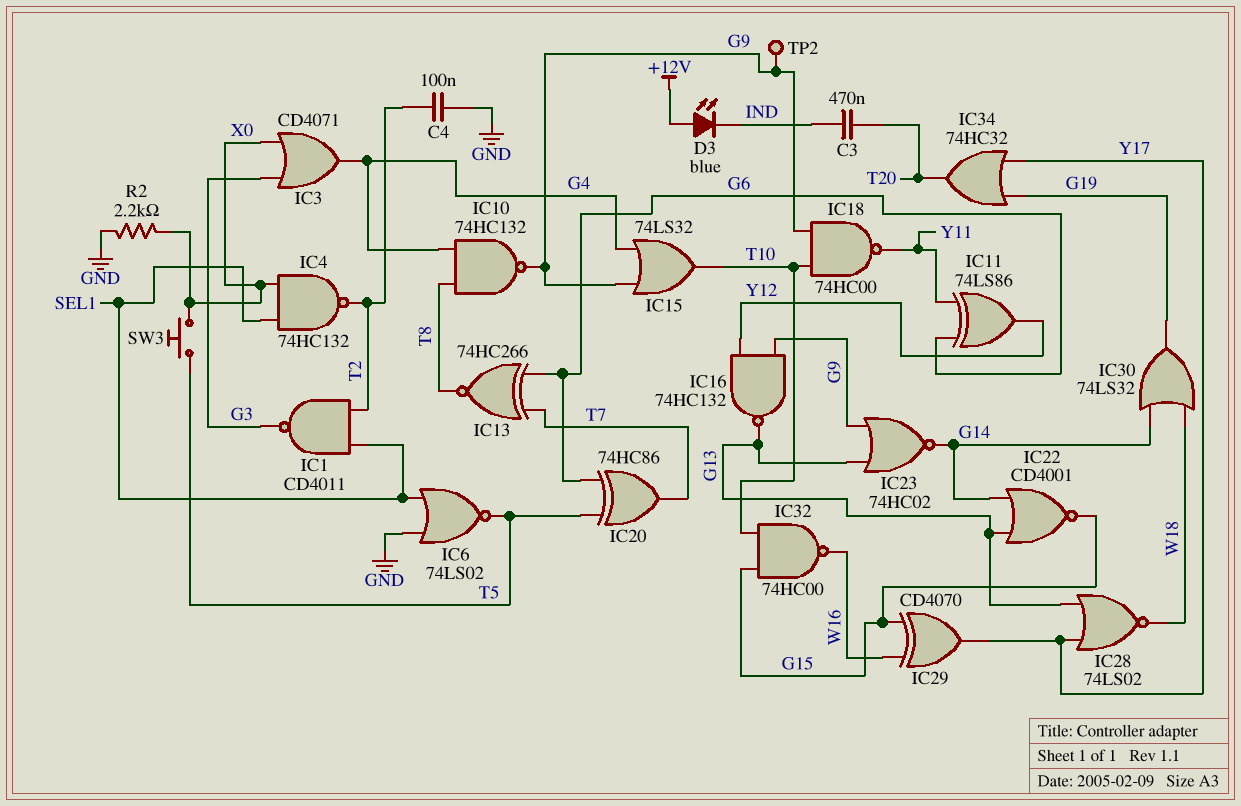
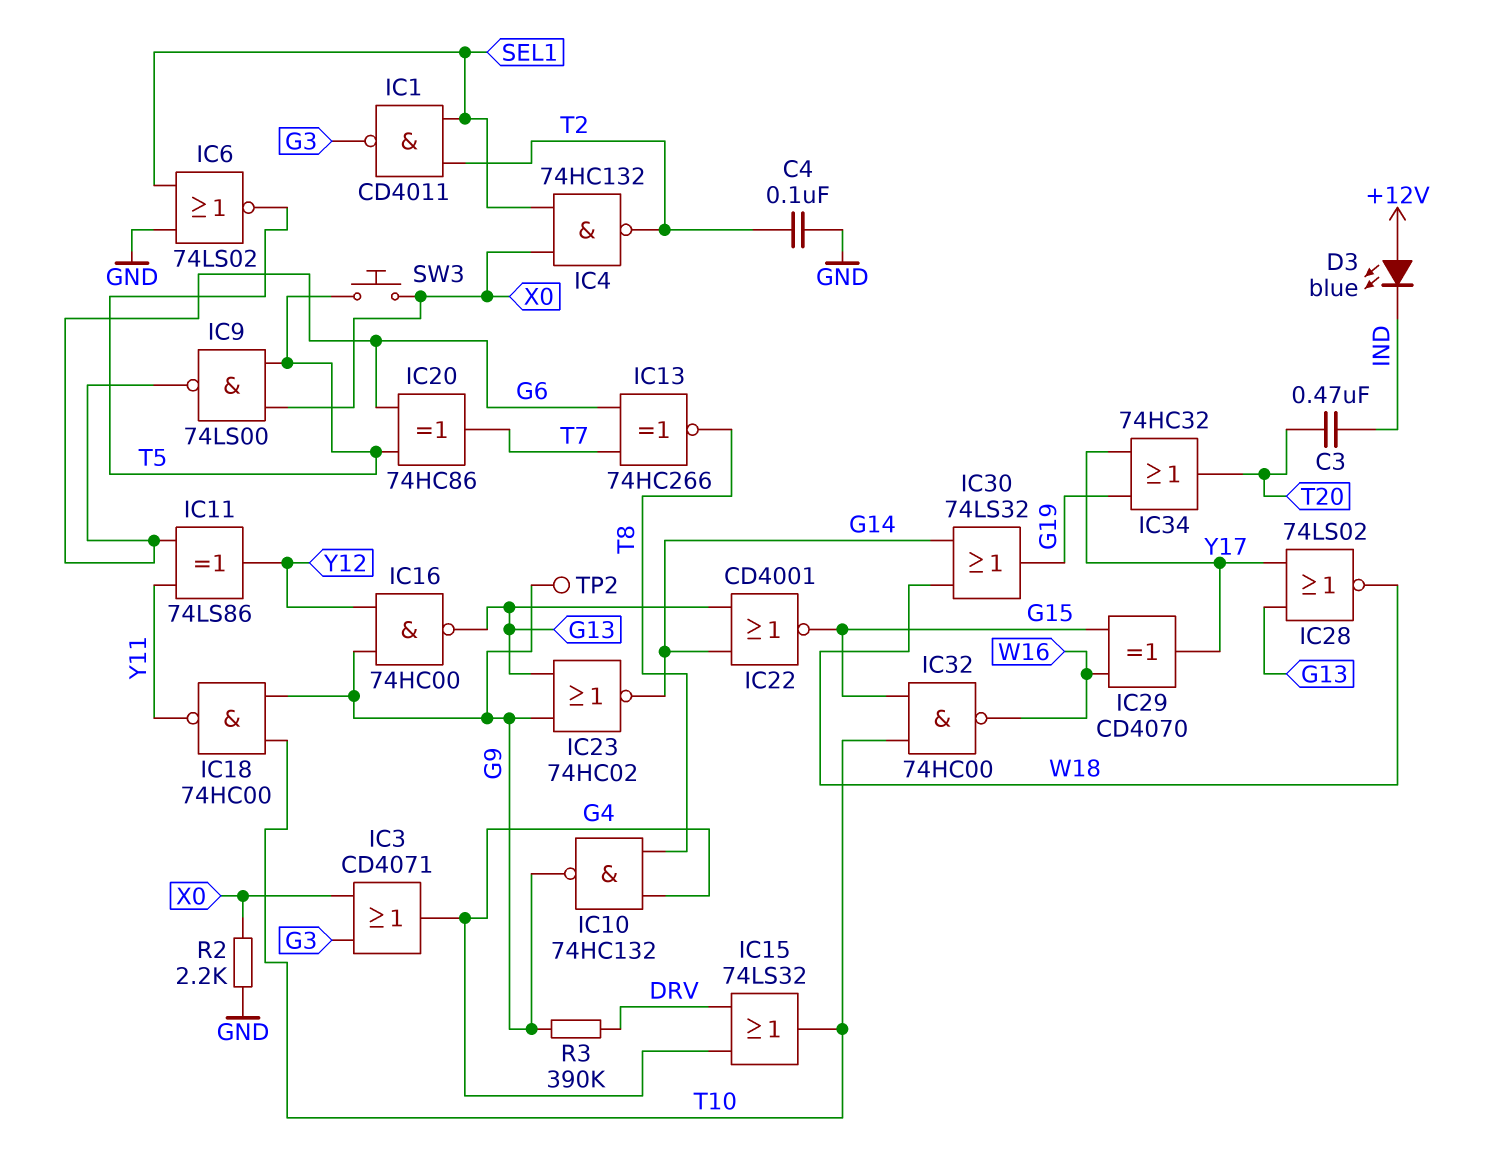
IC9: none -> NAND 74LS00 (in T5, in X0, out G6)
IC15: OR 74LS32 (in G4, in G9, out T10) -> OR 74LS32 (in DRV, in G4, out T10)
IC16: NAND 74HC132 (in G9, in Y12, out G13) -> NAND 74HC00 (in G9, in Y12, out G13)
R3: none -> 390k (DRV, G9)

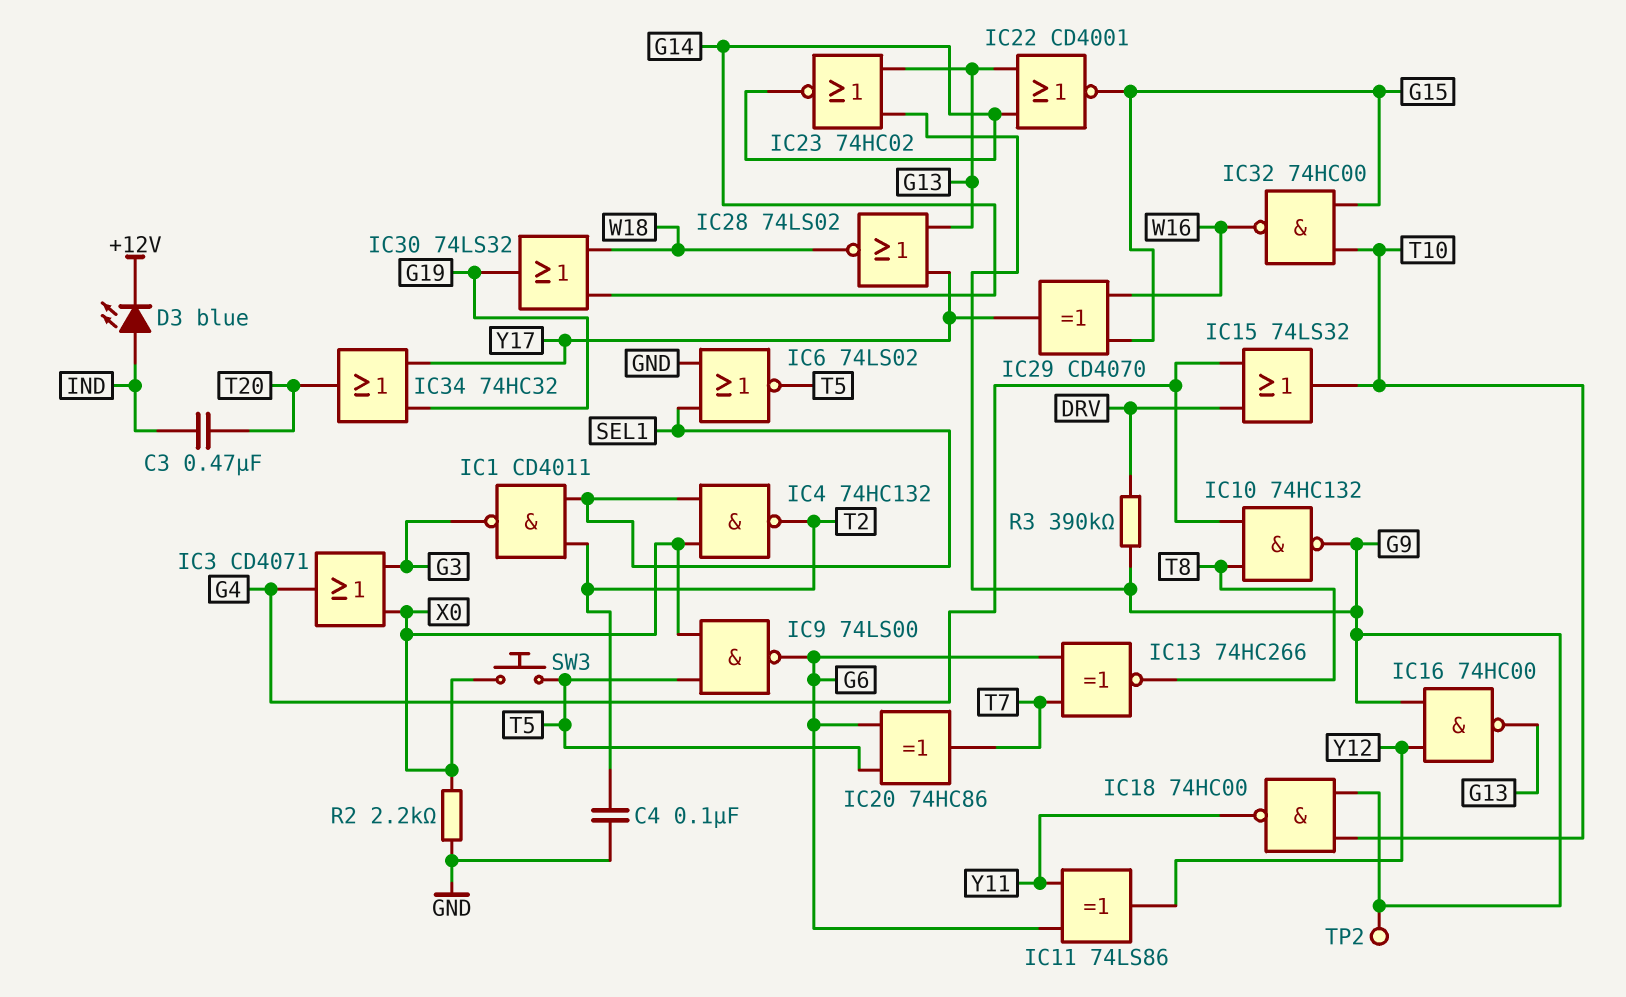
D3: LED blue (A +12V, K IND) -> LED blue (A IND, K +12V)

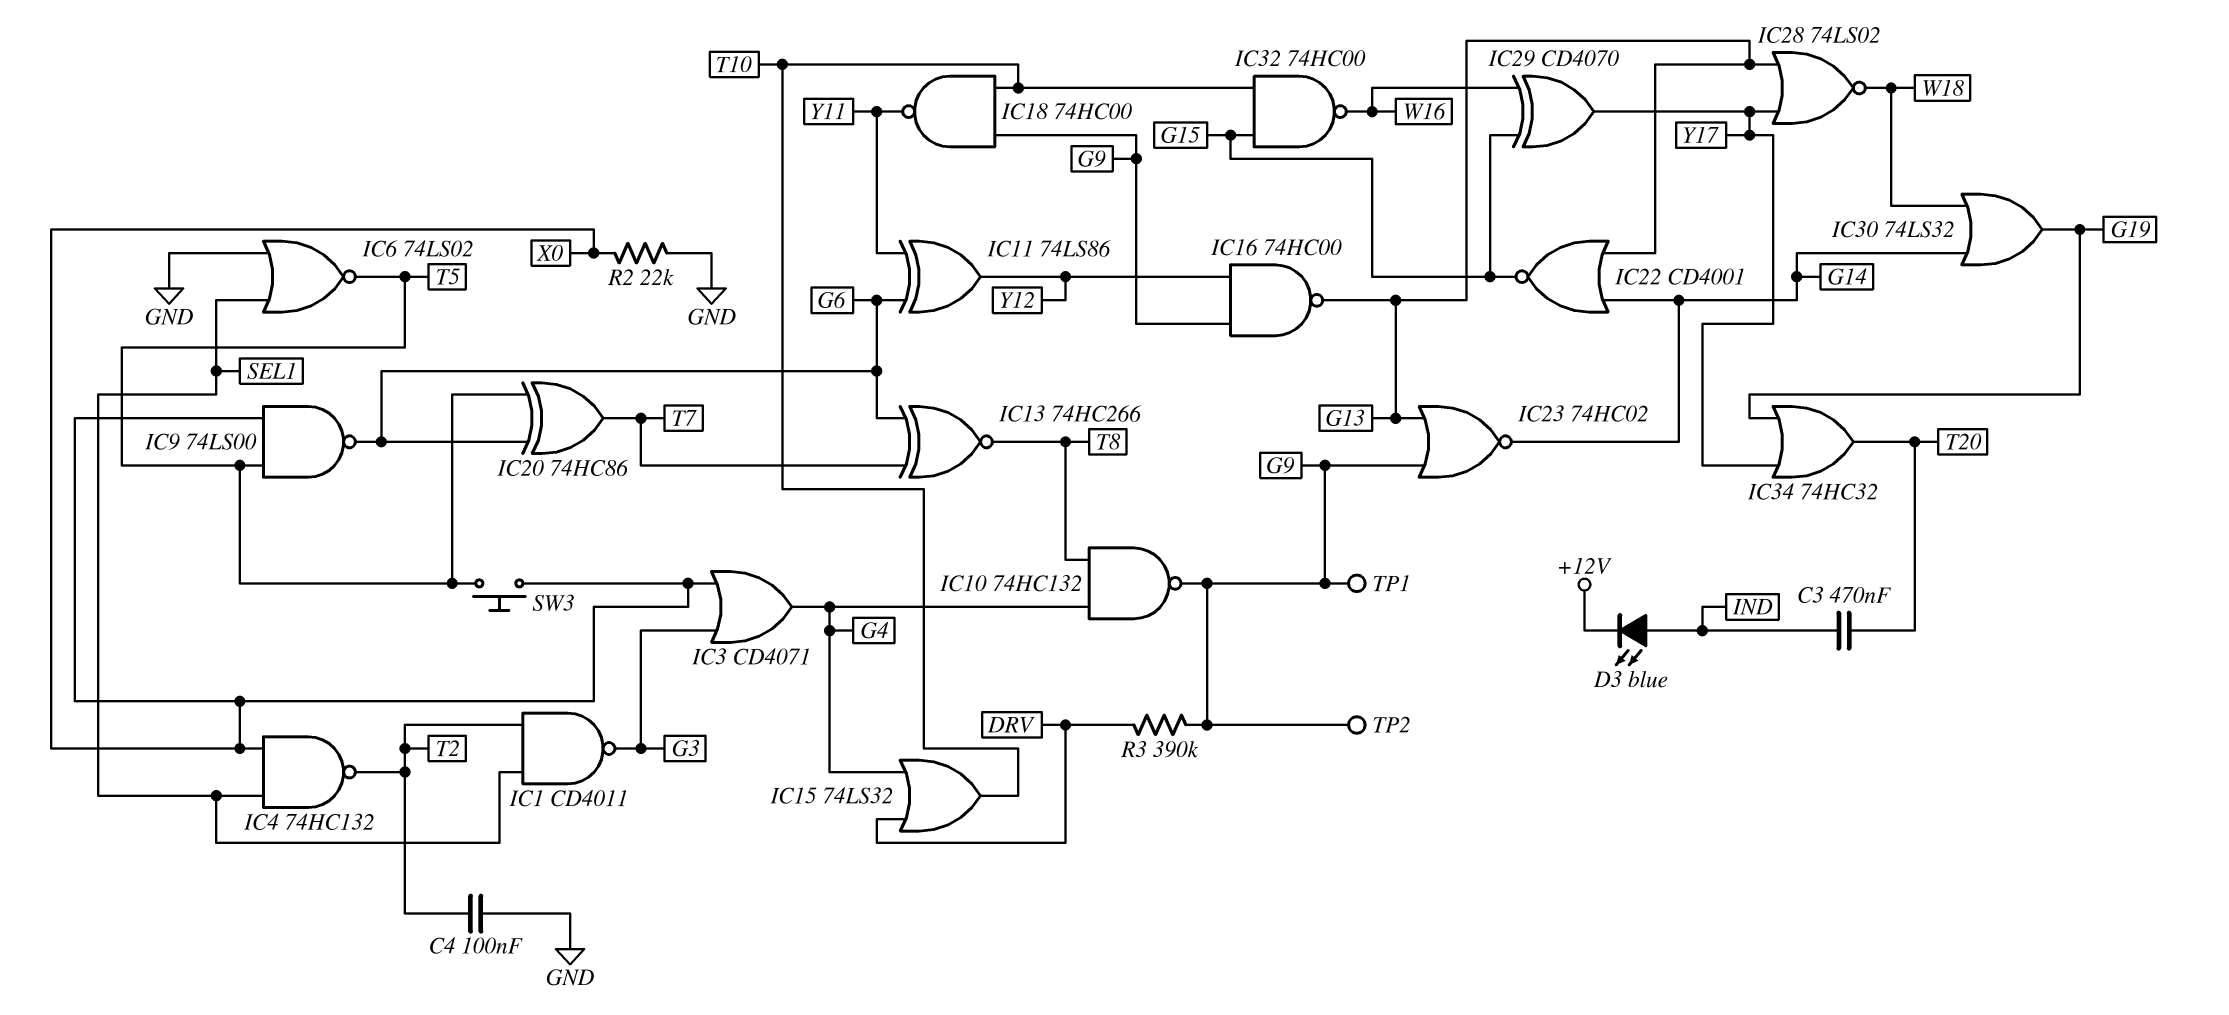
R2: 2.2k (GND, X0) -> 22k (GND, X0)
TP1: none -> test point (G9)

